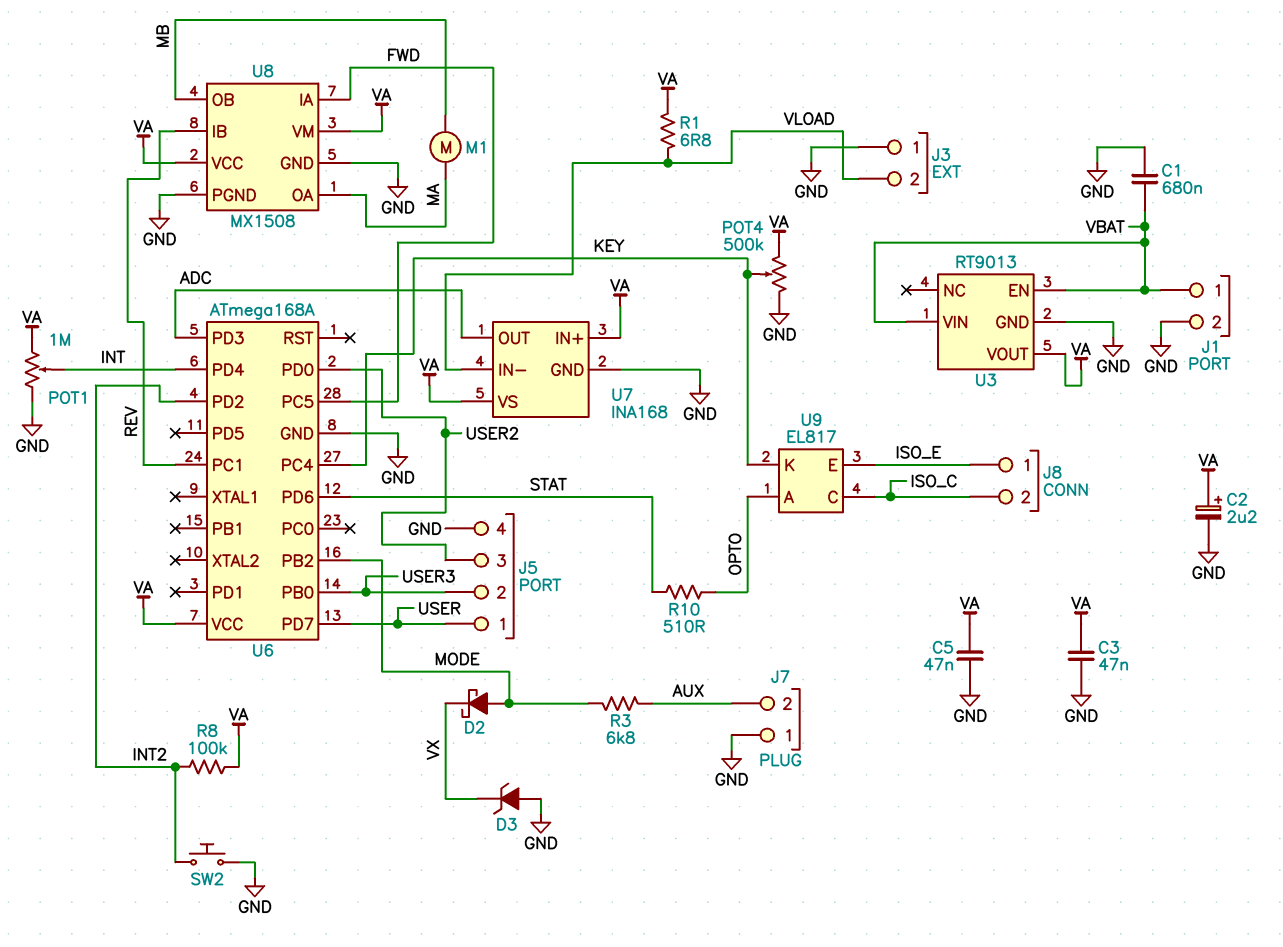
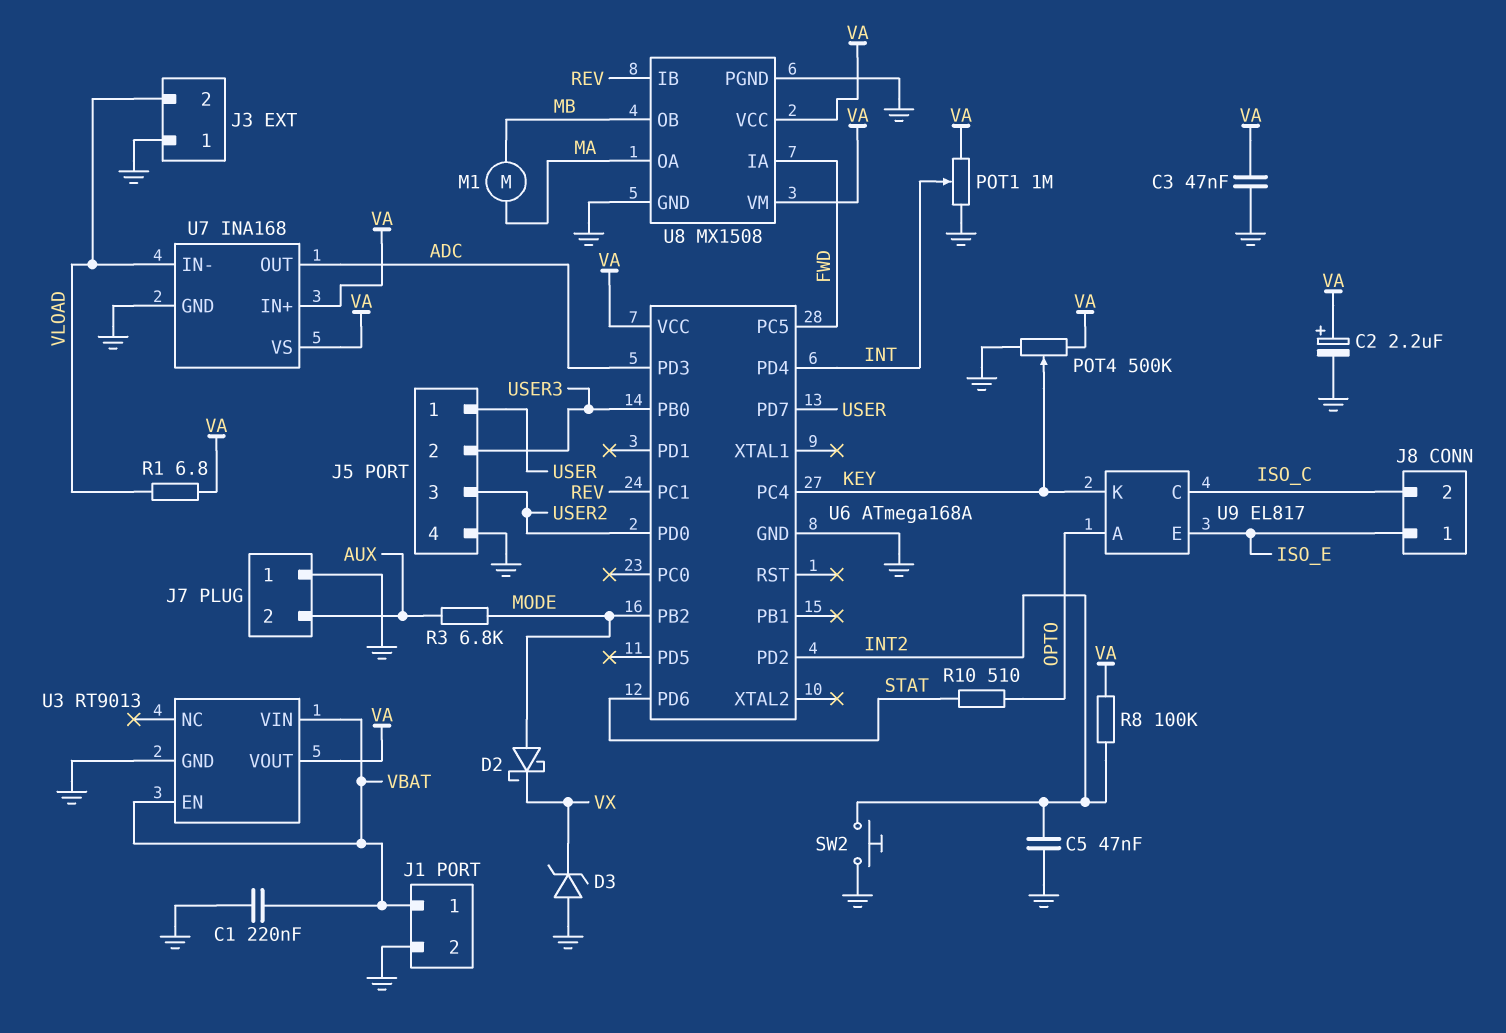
C1: 680nF (GND, VBAT) -> 220nF (GND, VBAT)
C5: 47nF (GND, VA) -> 47nF (GND, INT2)

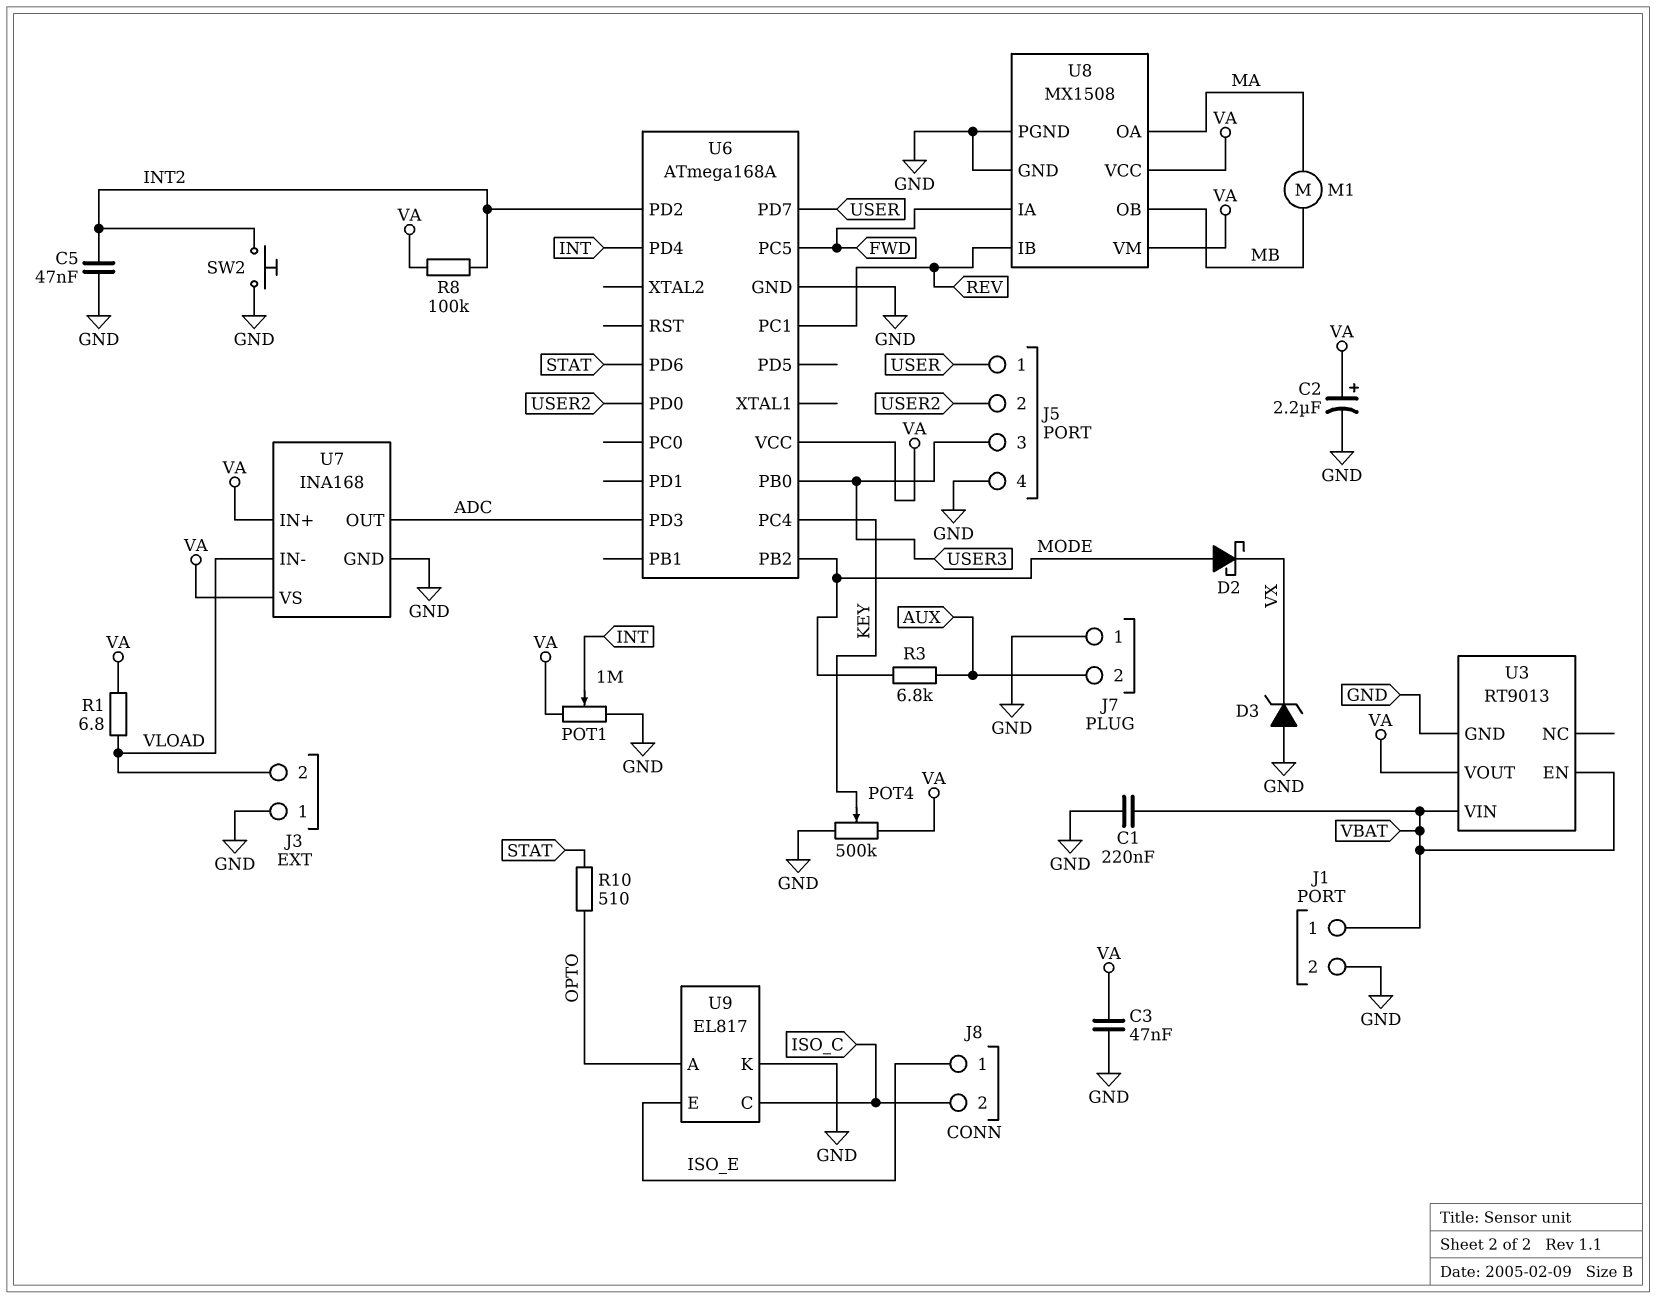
J5 pin 2: USER3 -> USER2
J5 pin 3: USER2 -> USER3
U9 pin K: KEY -> GND

